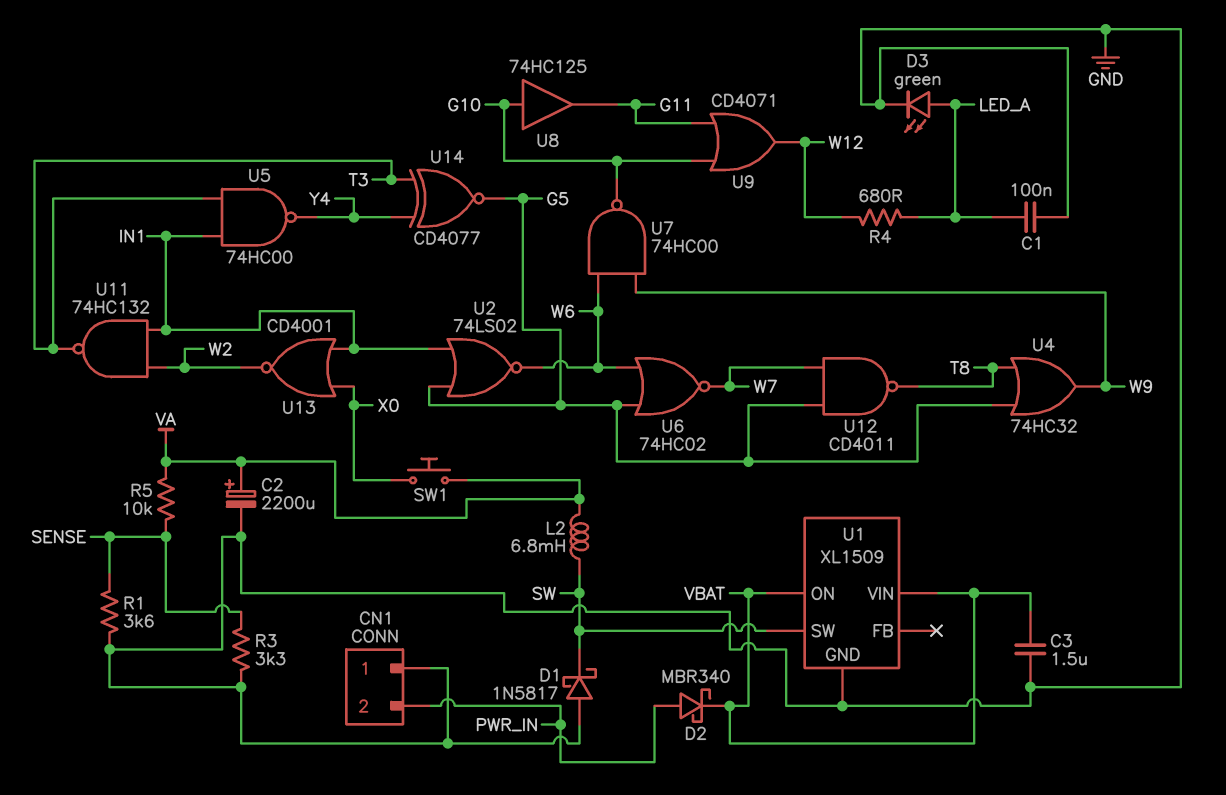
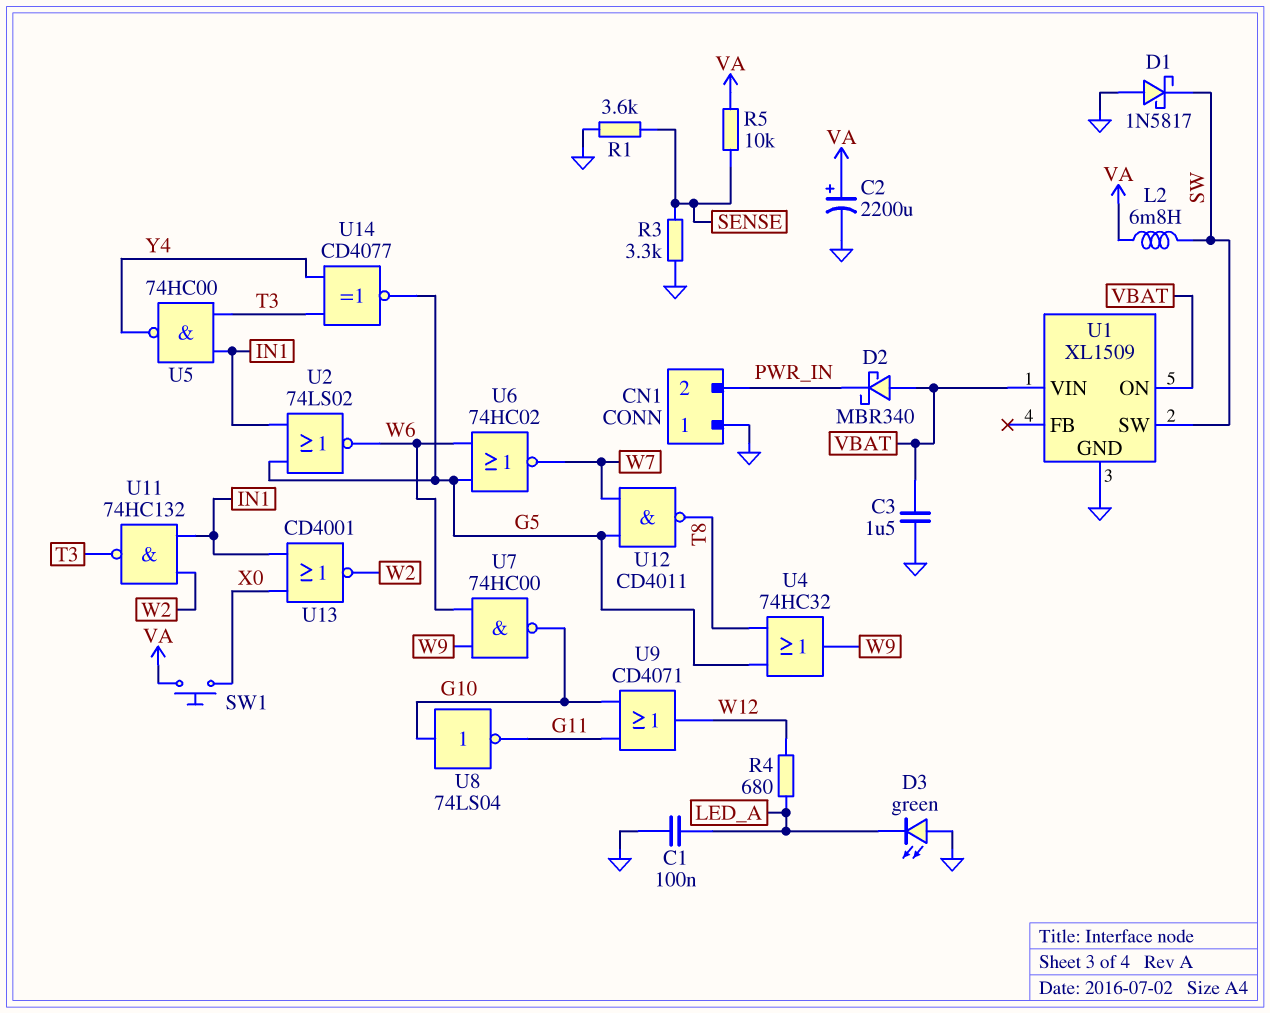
D2: schottky MBR340 (A PWR_IN, K VBAT) -> schottky MBR340 (A VBAT, K PWR_IN)
D3: LED green (A LED_A, K GND) -> LED green (A GND, K LED_A)
U8: buffer 74HC125 (in G10, out G11) -> NOT 74LS04 (in G10, out G11)

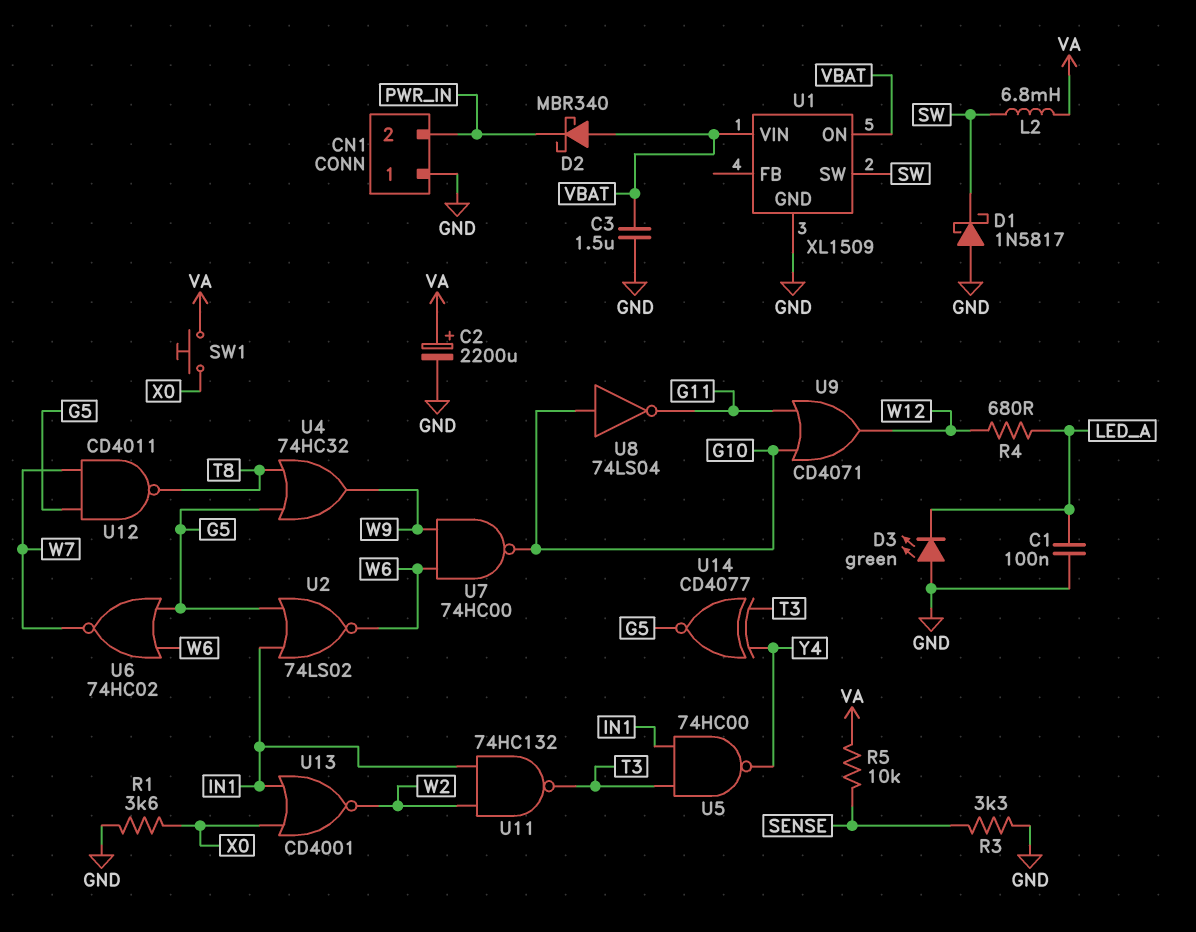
R1: 3.6k (GND, SENSE) -> 3.6k (GND, X0)

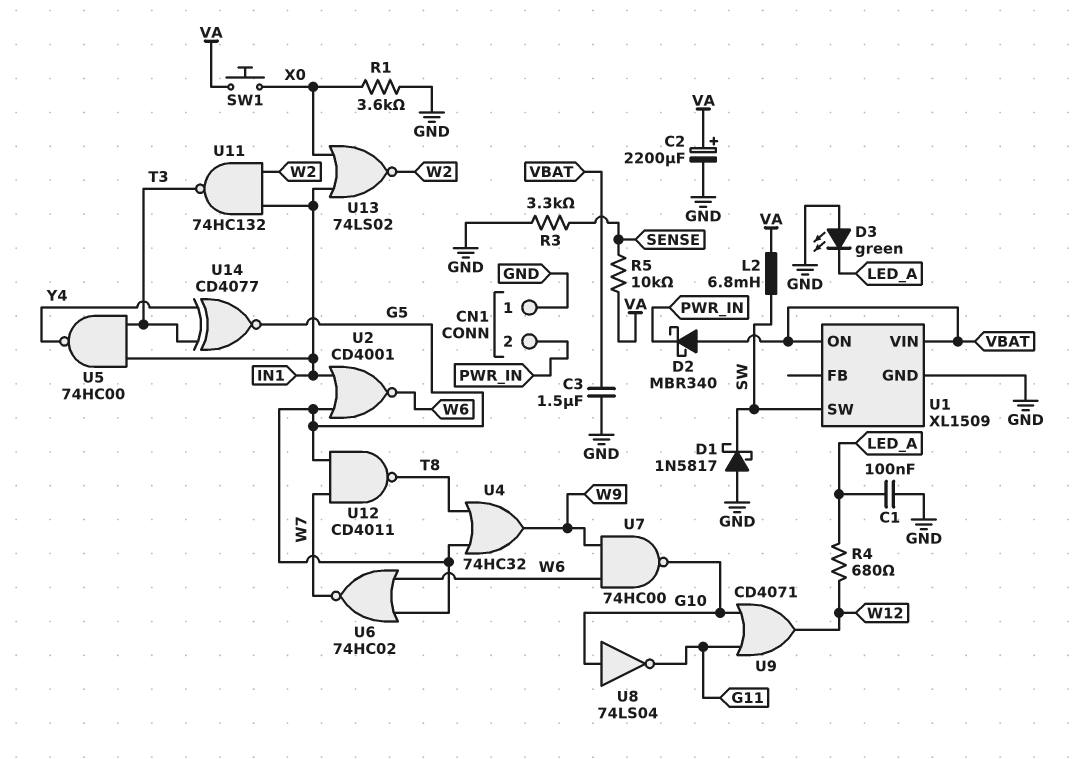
U2: NOR 74LS02 (in G5, in IN1, out W6) -> NOR CD4001 (in G5, in IN1, out W6)
U13: NOR CD4001 (in IN1, in X0, out W2) -> NOR 74LS02 (in IN1, in X0, out W2)

